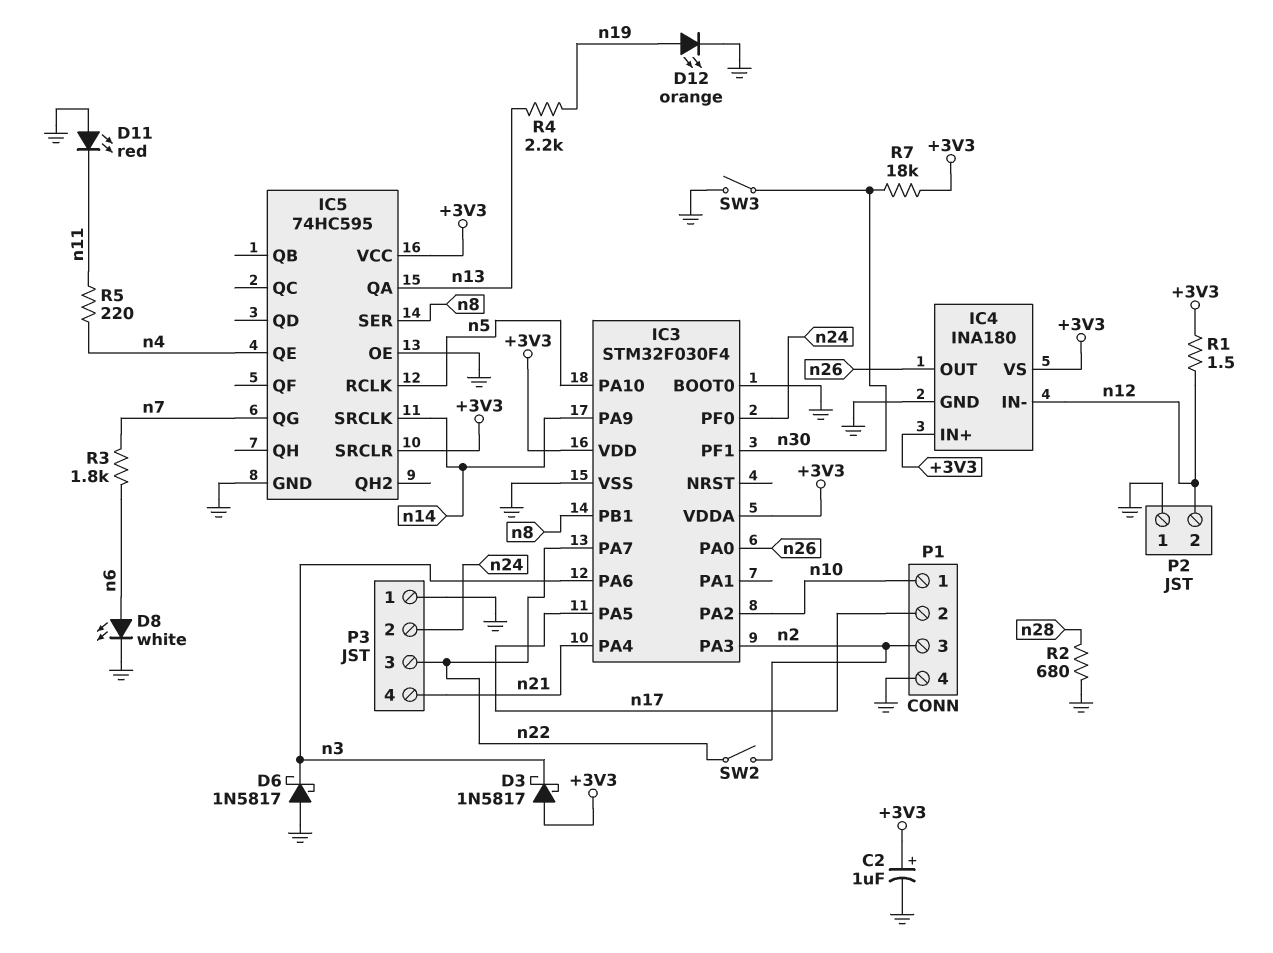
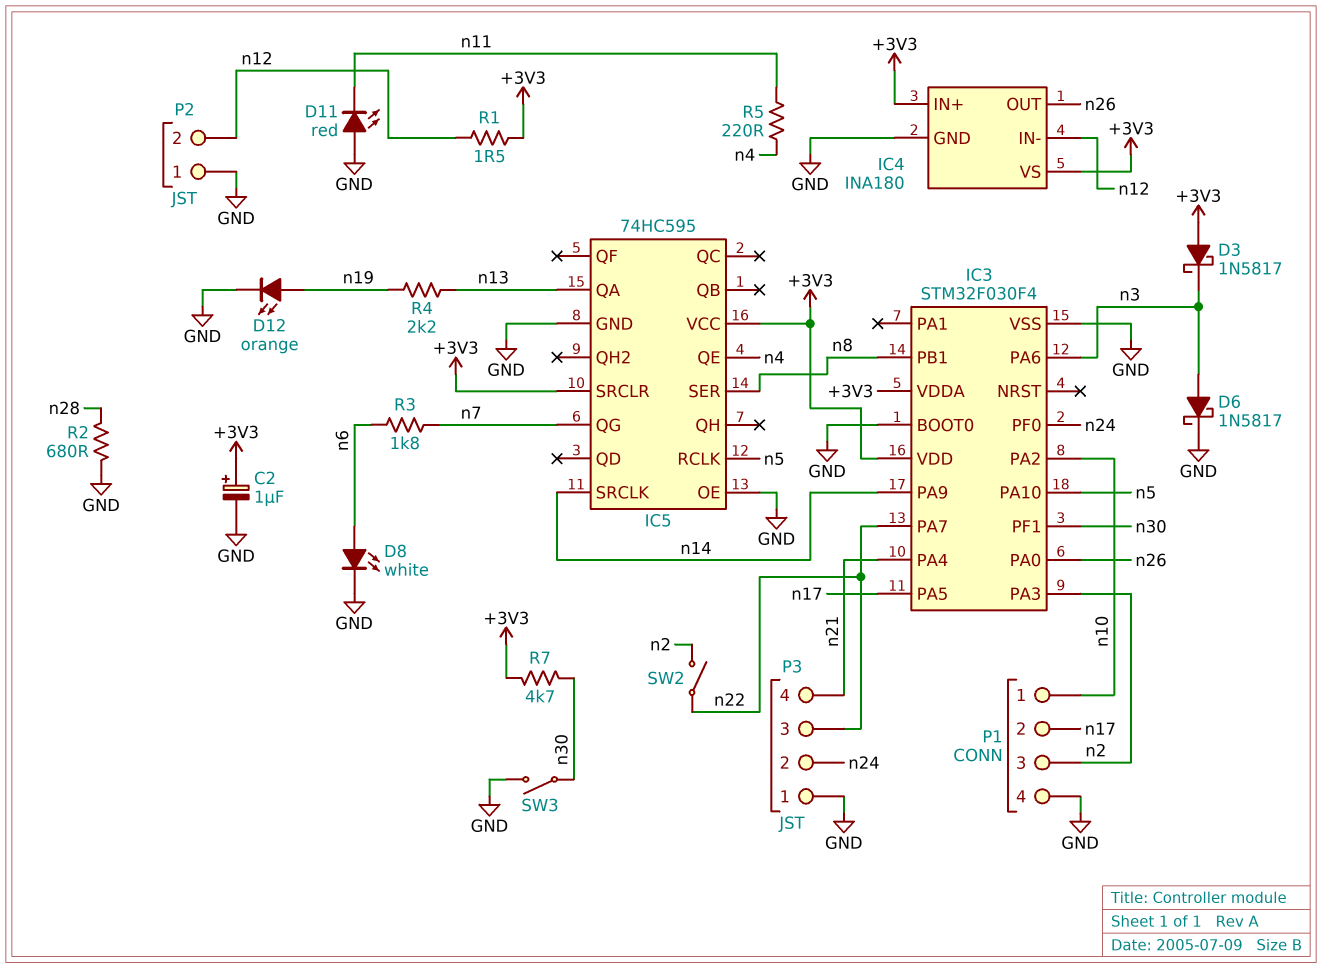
D6: schottky 1N5817 (A GND, K n3) -> schottky 1N5817 (A n3, K GND)
R7: 18k (+3V3, n30) -> 4.7k (+3V3, n30)

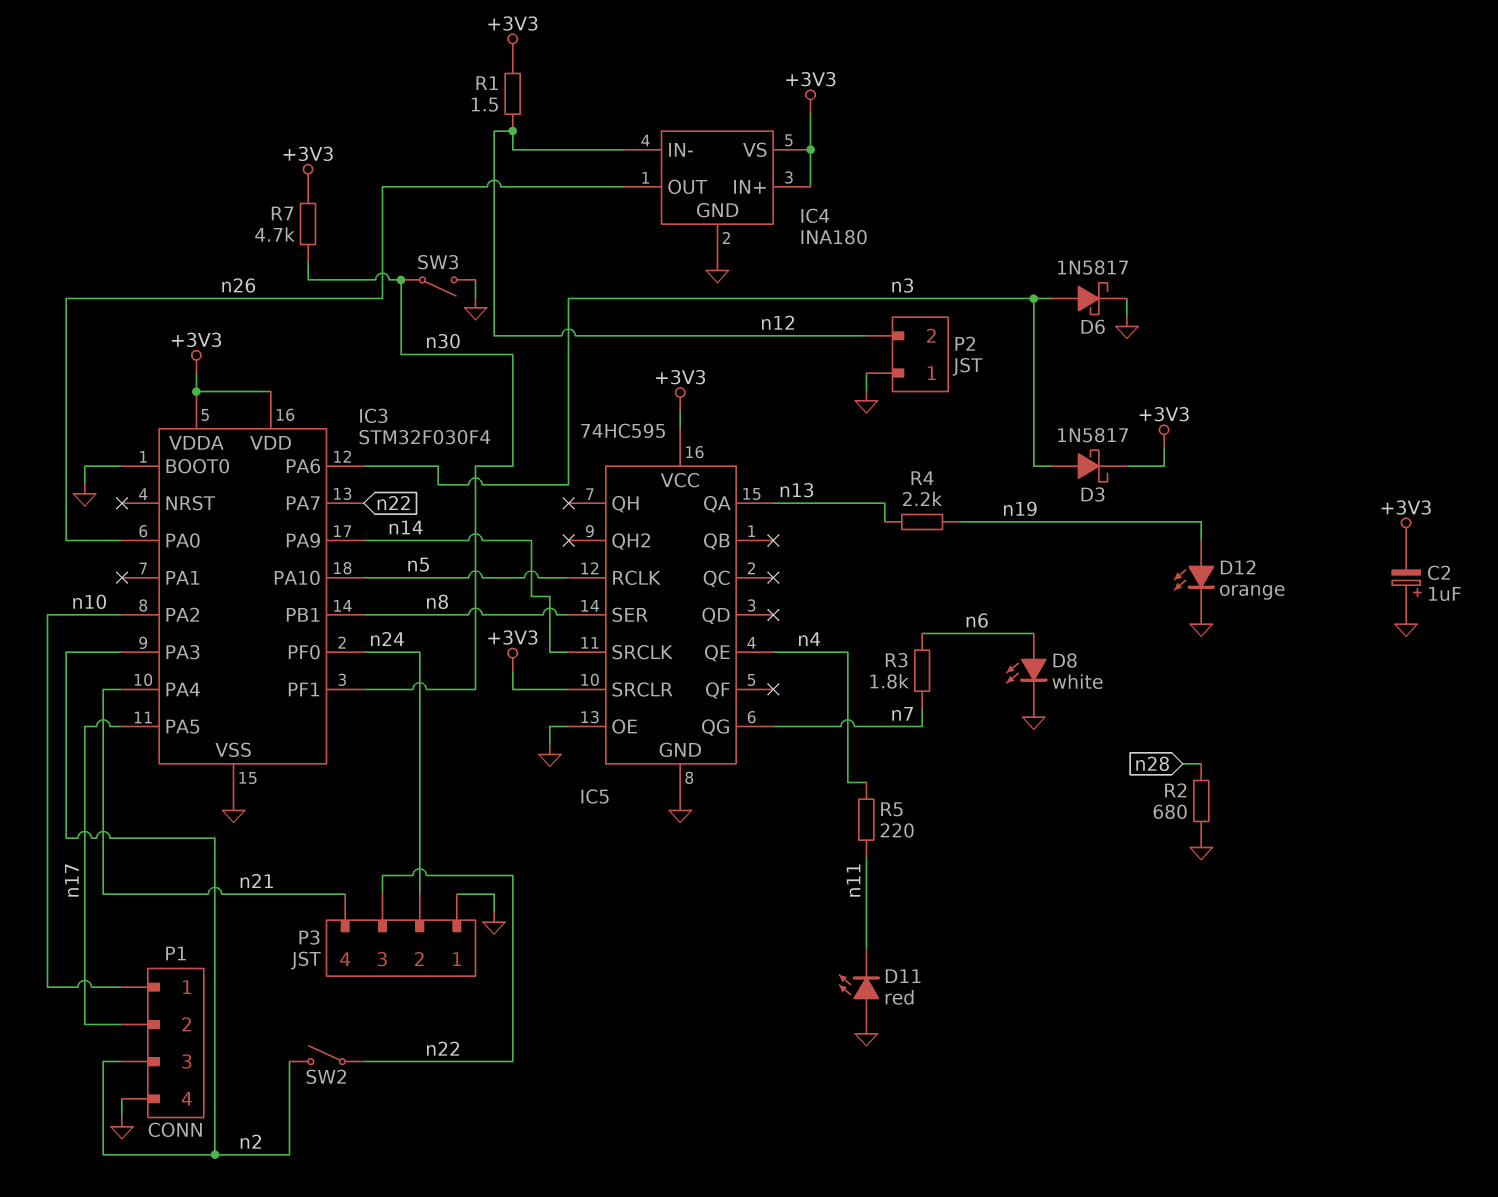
C2: 1uF (plus +3V3, minus GND) -> 1uF (plus GND, minus +3V3)
D3: schottky 1N5817 (A +3V3, K n3) -> schottky 1N5817 (A n3, K +3V3)

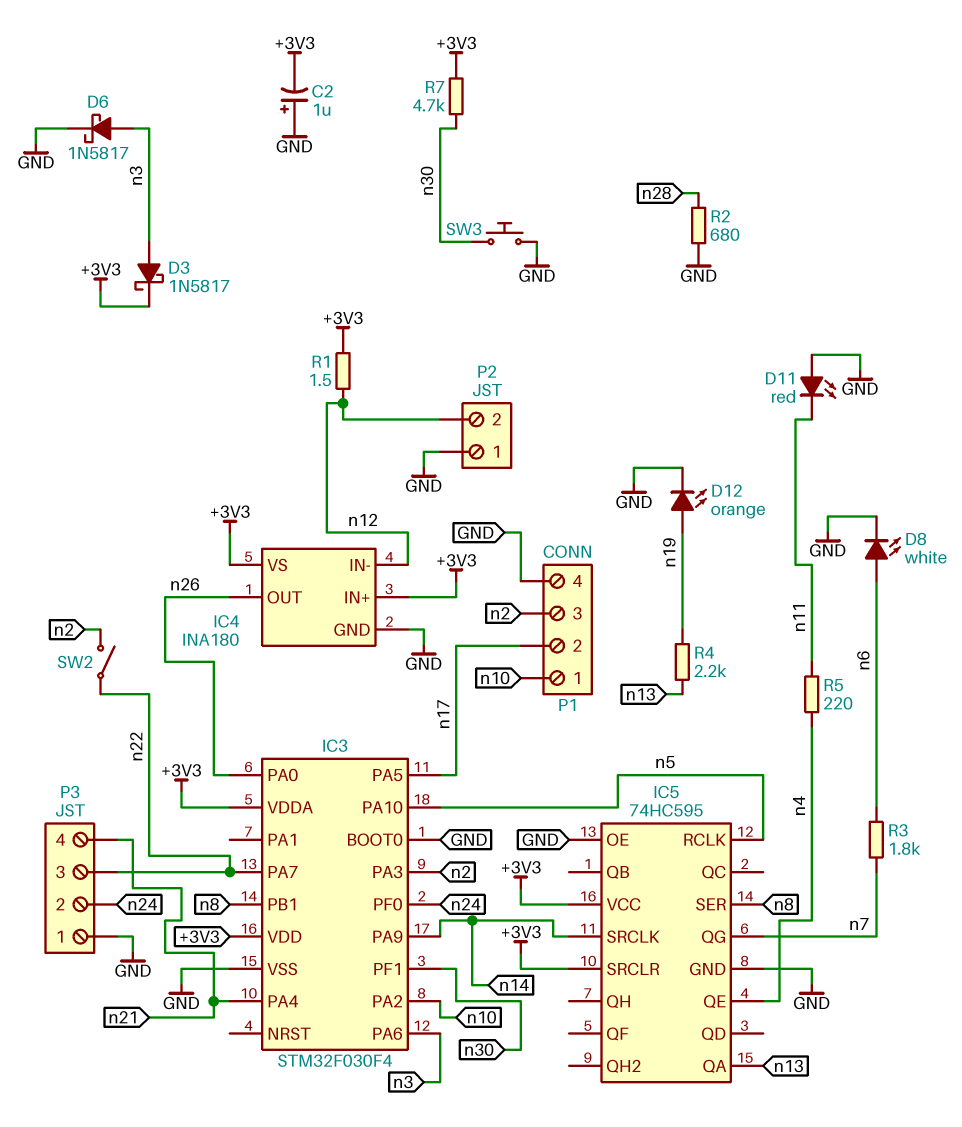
SW3: switch (GND, n30) -> button (GND, n30)

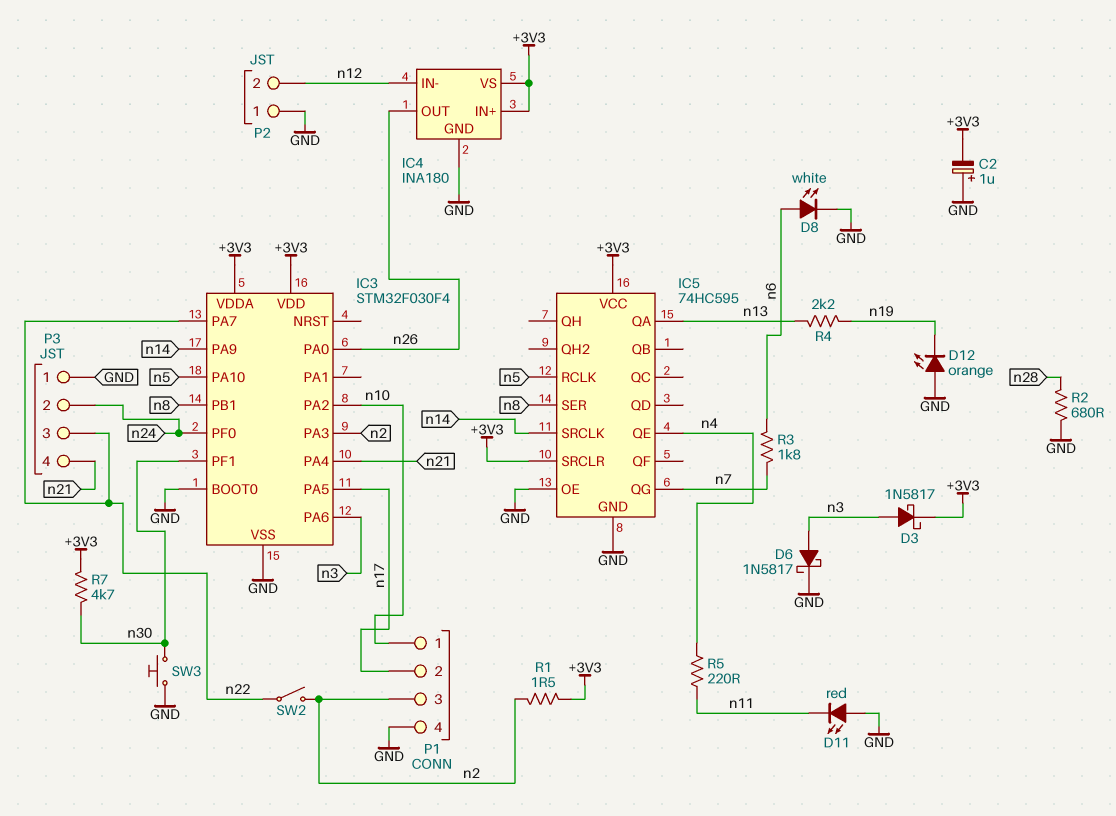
D12: LED orange (A n19, K GND) -> LED orange (A GND, K n19)
R1: 1.5 (+3V3, n12) -> 1.5 (+3V3, n2)

